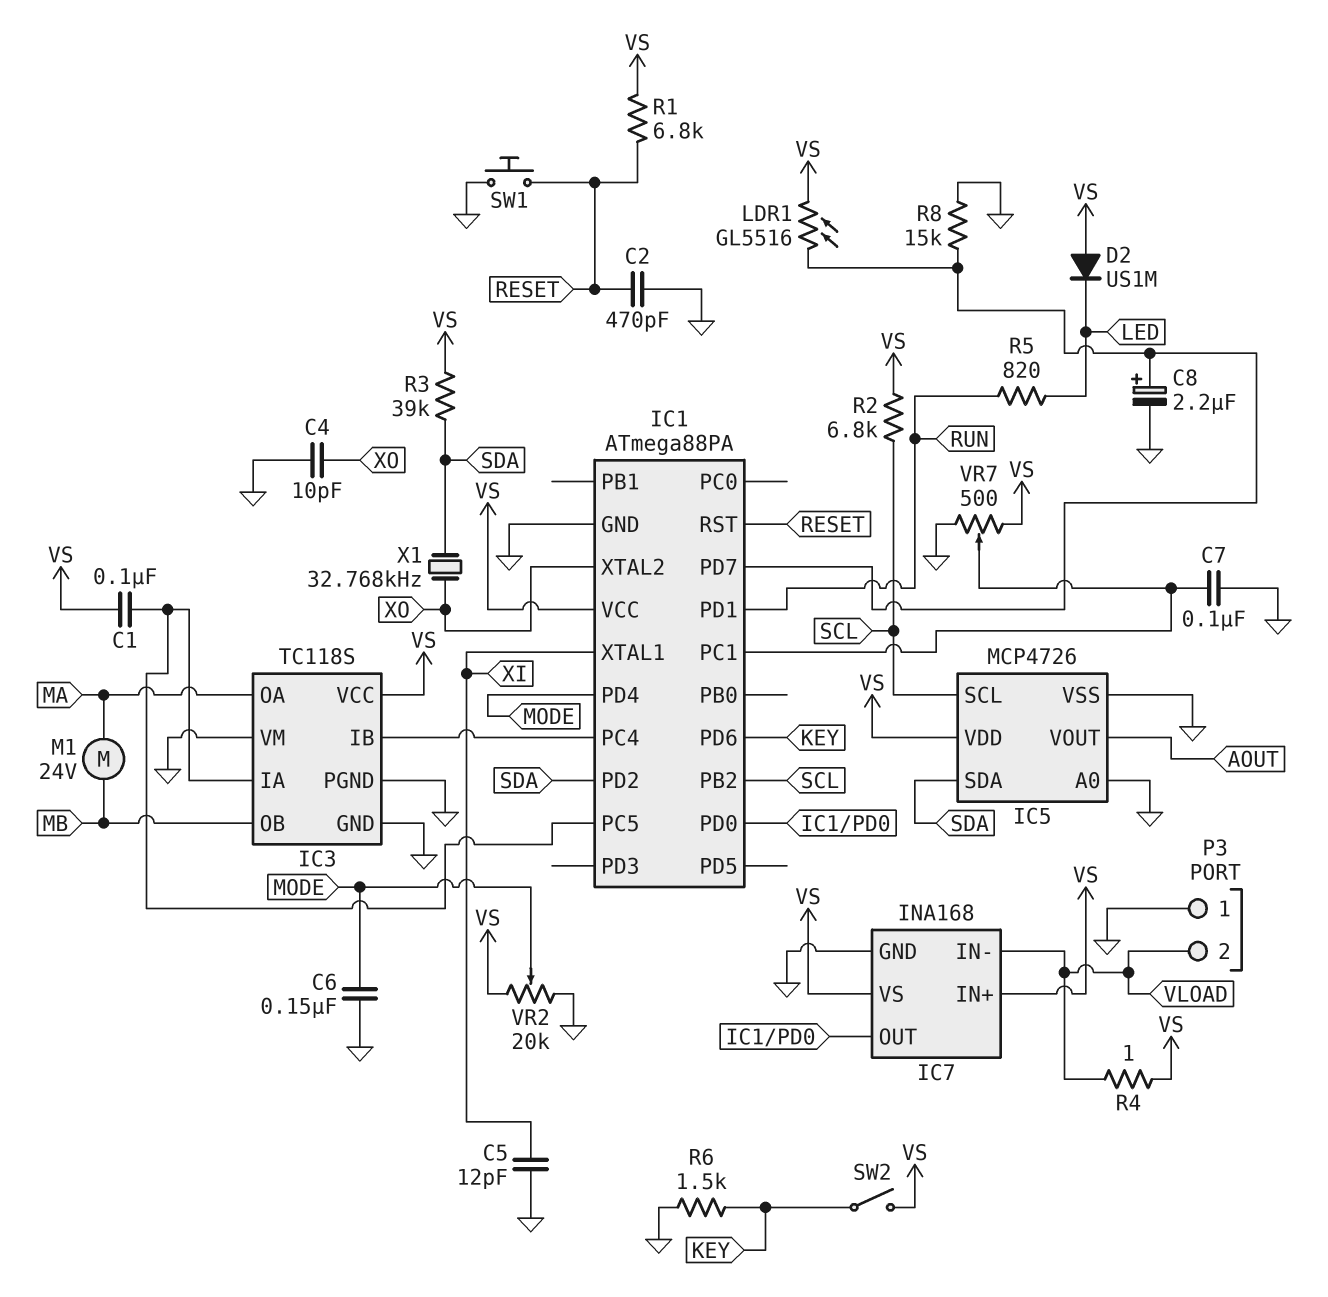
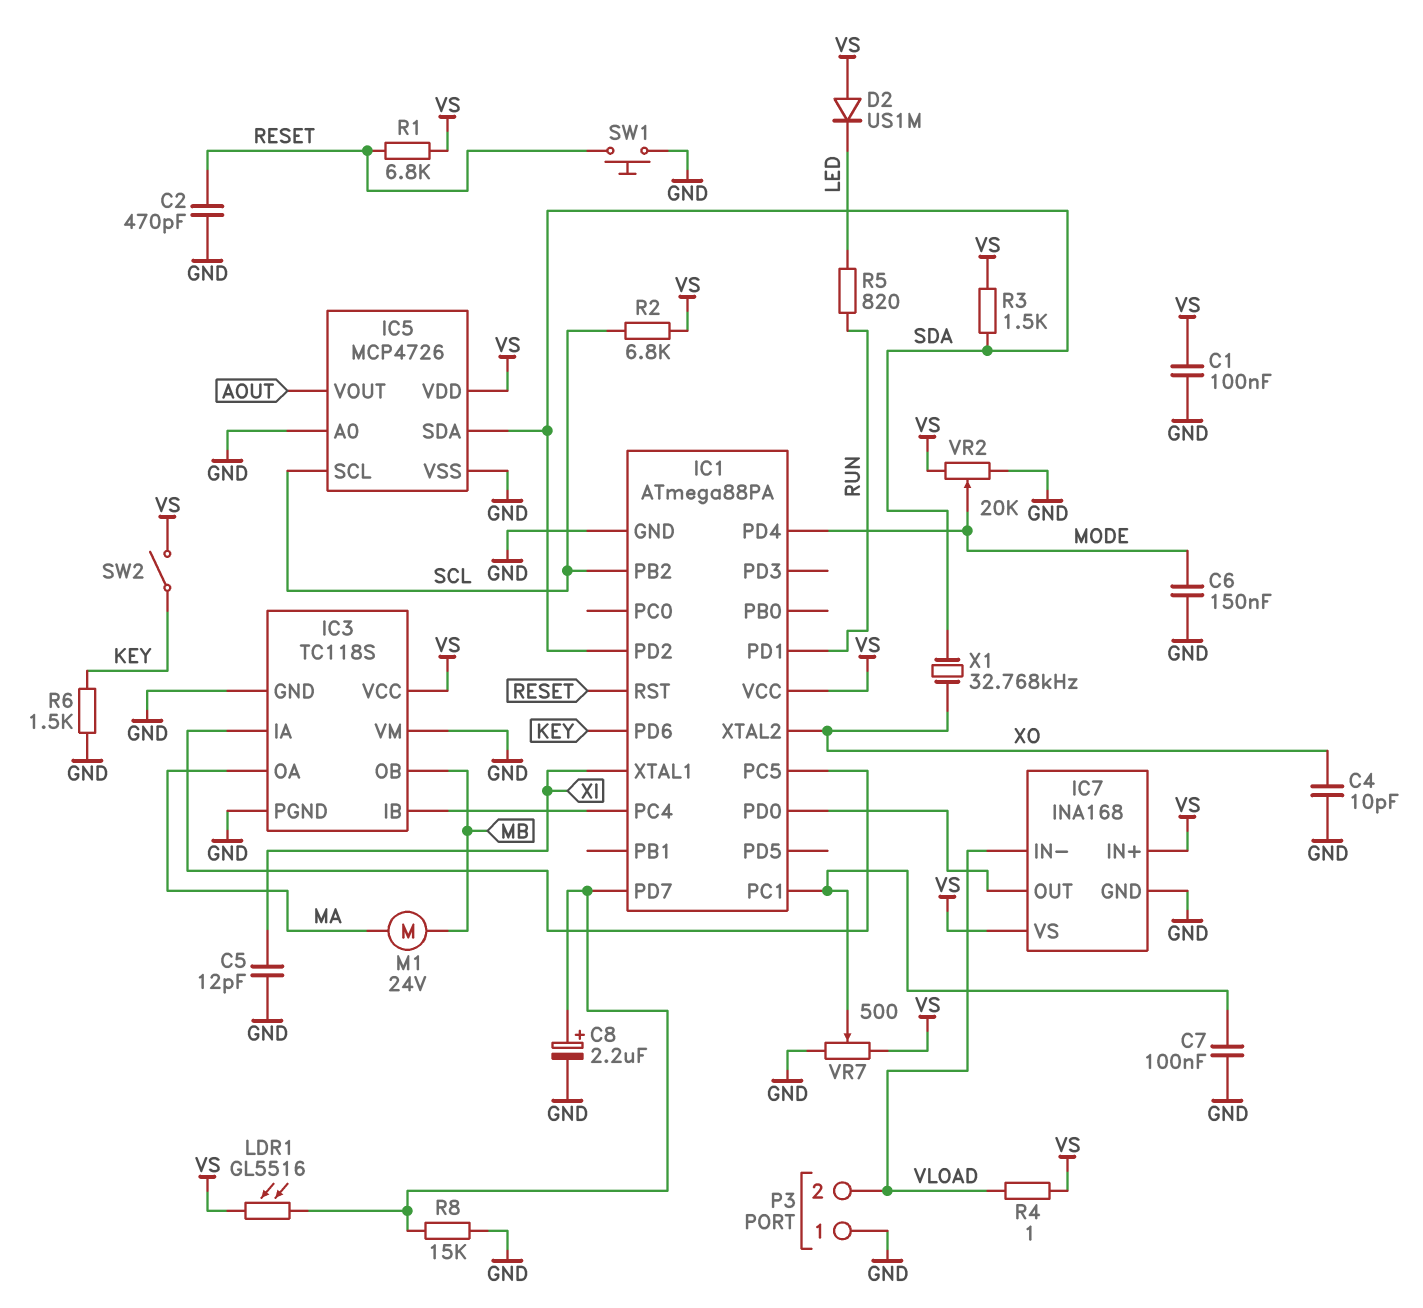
C1: 100nF (IC1/PC5, VS) -> 100nF (GND, VS)
R3: 39k (SDA, VS) -> 1.5k (SDA, VS)

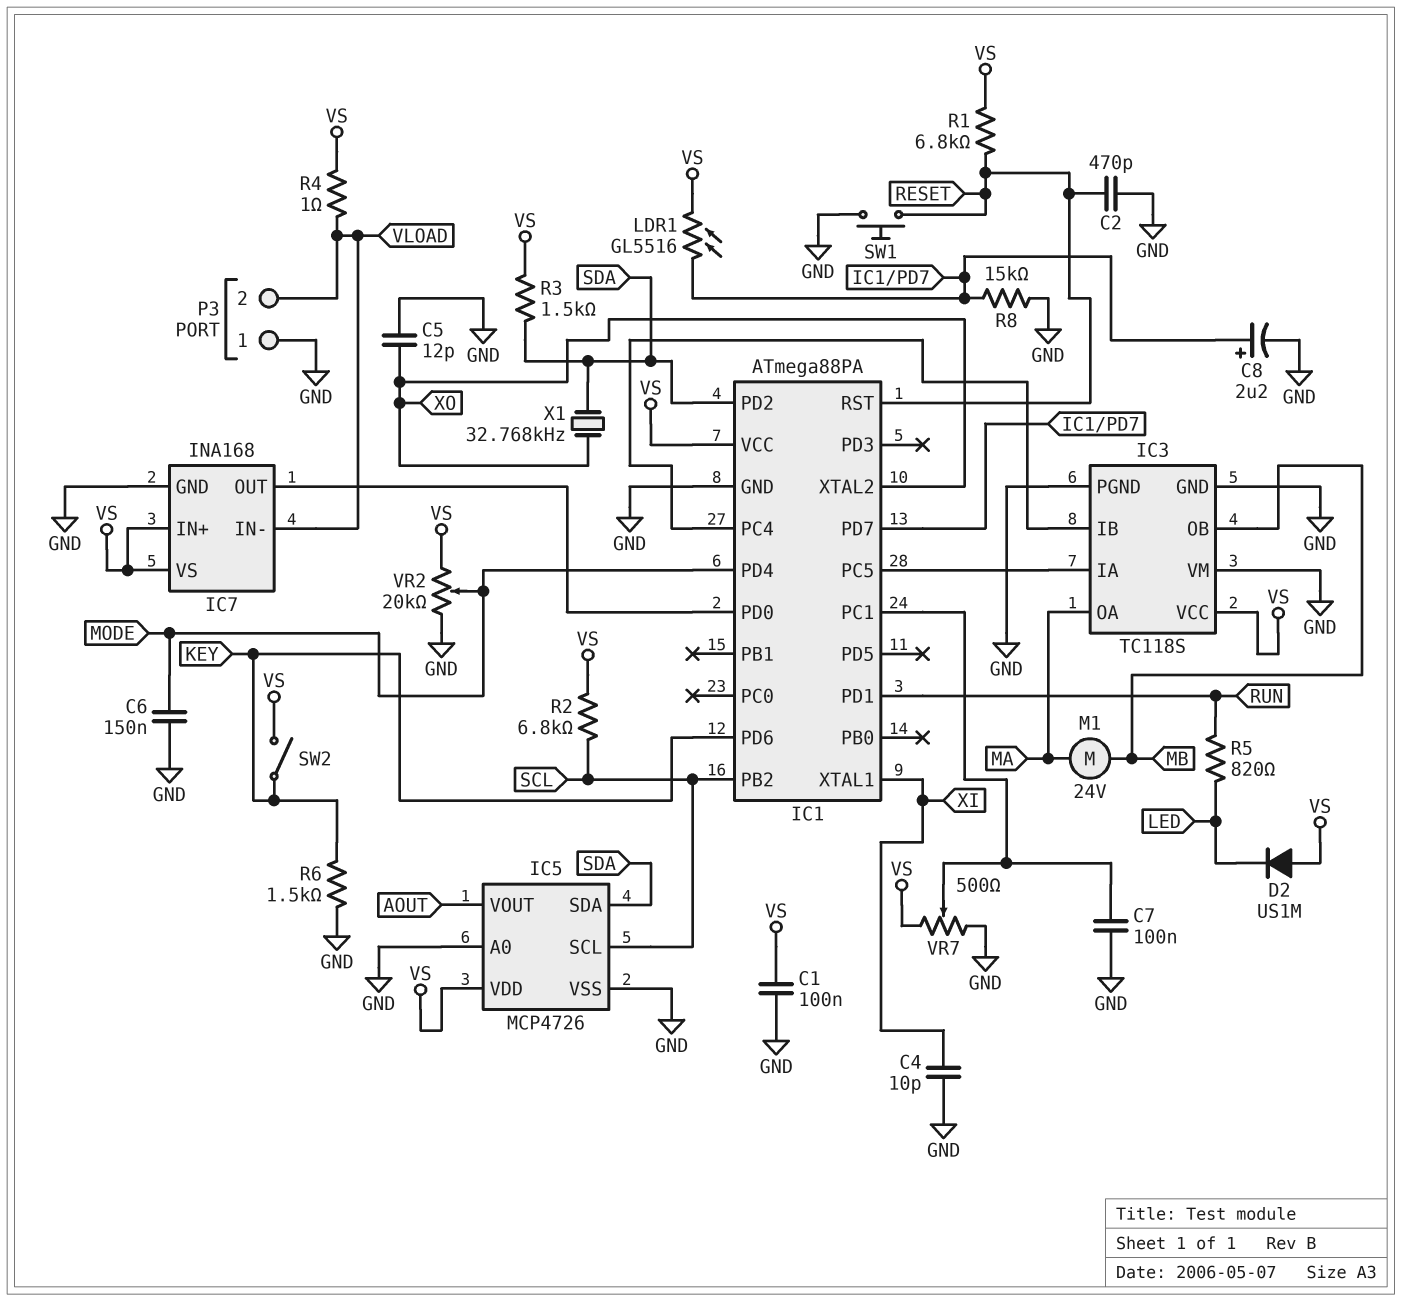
C4: 10pF (GND, XO) -> 10pF (GND, XI)
C5: 12pF (GND, XI) -> 12pF (GND, XO)

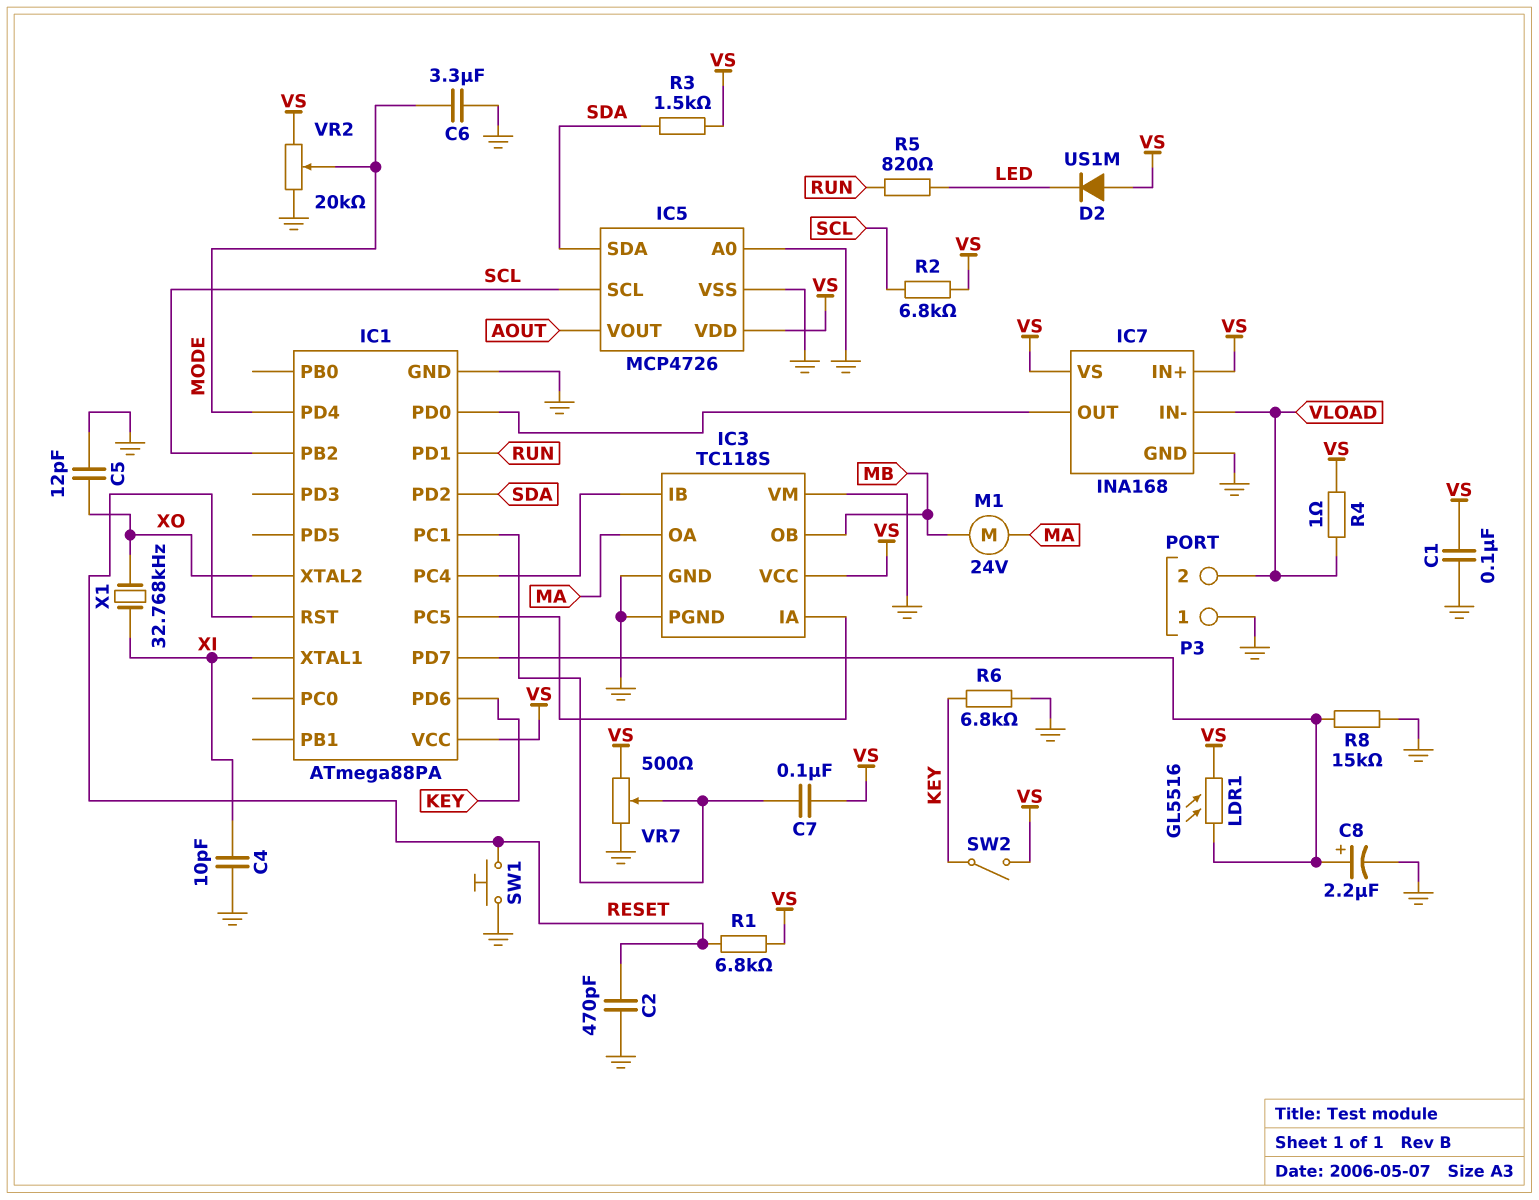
C6: 150nF (GND, MODE) -> 3.3uF (GND, MODE)
C7: 100nF (GND, IC1/PC1) -> 100nF (IC1/PC1, VS)
R6: 1.5k (GND, KEY) -> 6.8k (GND, KEY)
X1: 32.768kHz (SDA, XO) -> 32.768kHz (XI, XO)

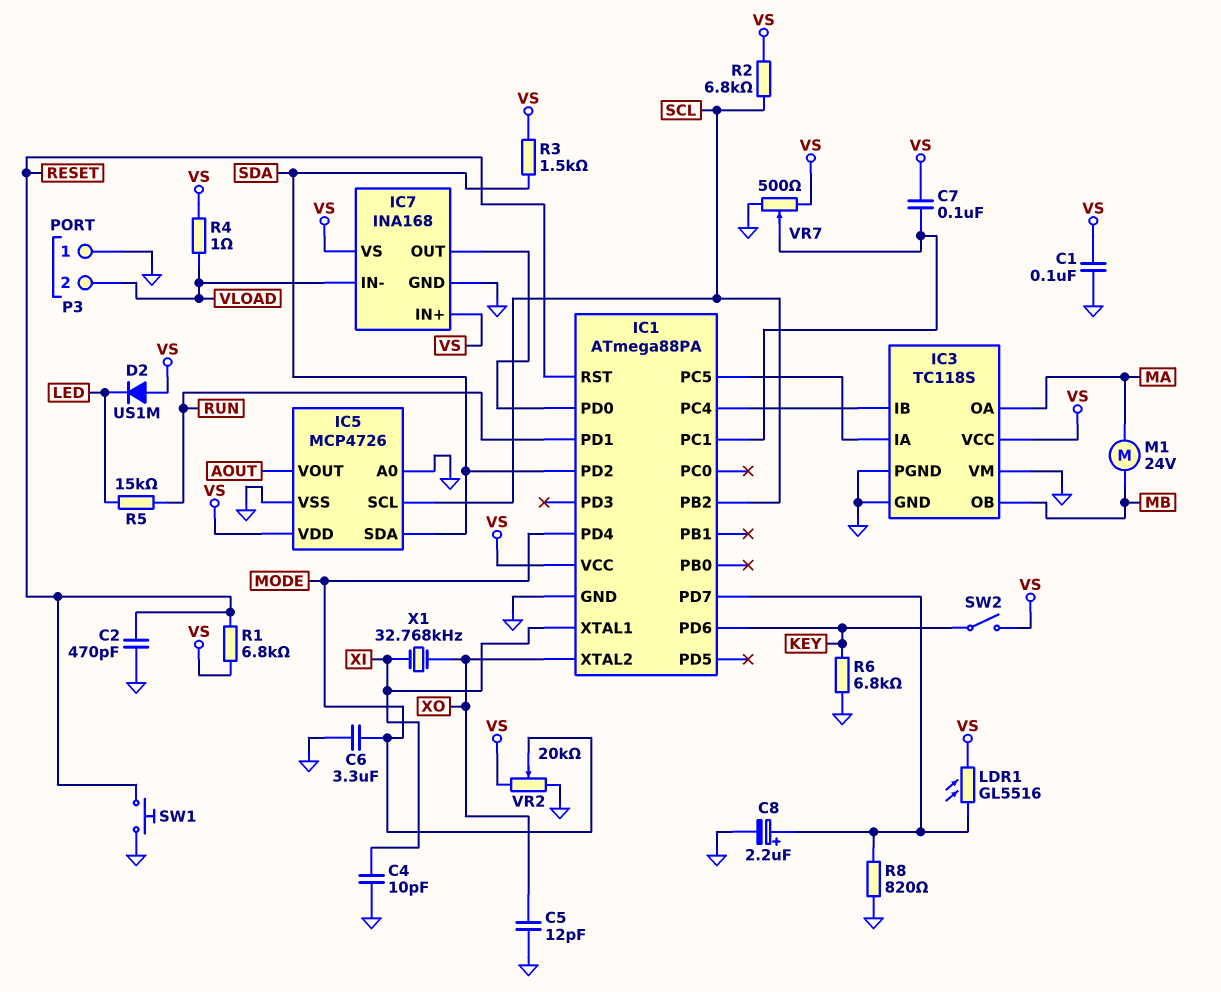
R5: 820 (LED, RUN) -> 15k (LED, RUN)
R8: 15k (GND, IC1/PD7) -> 820 (GND, IC1/PD7)

